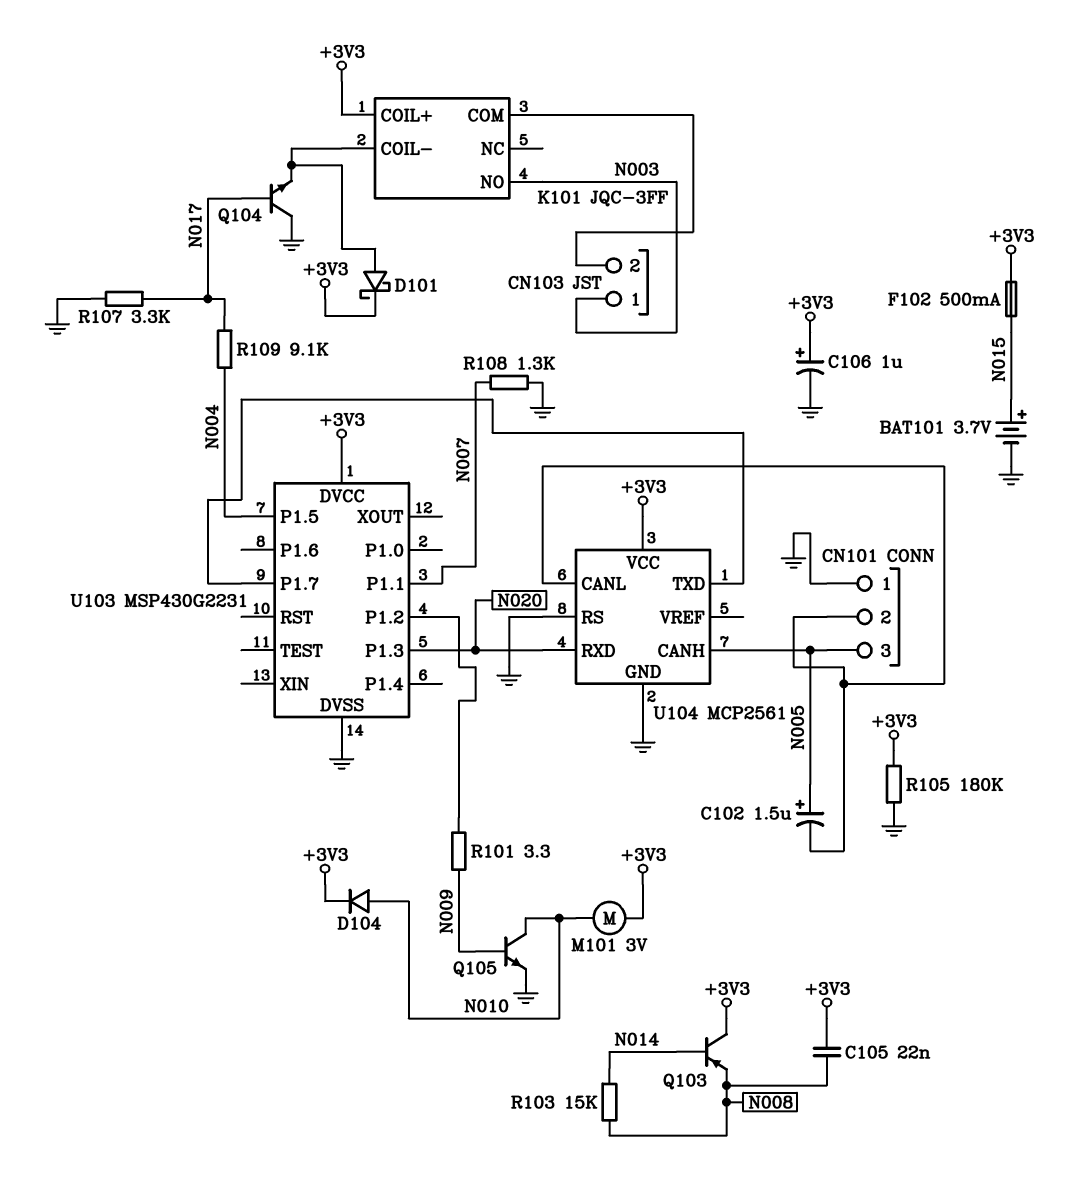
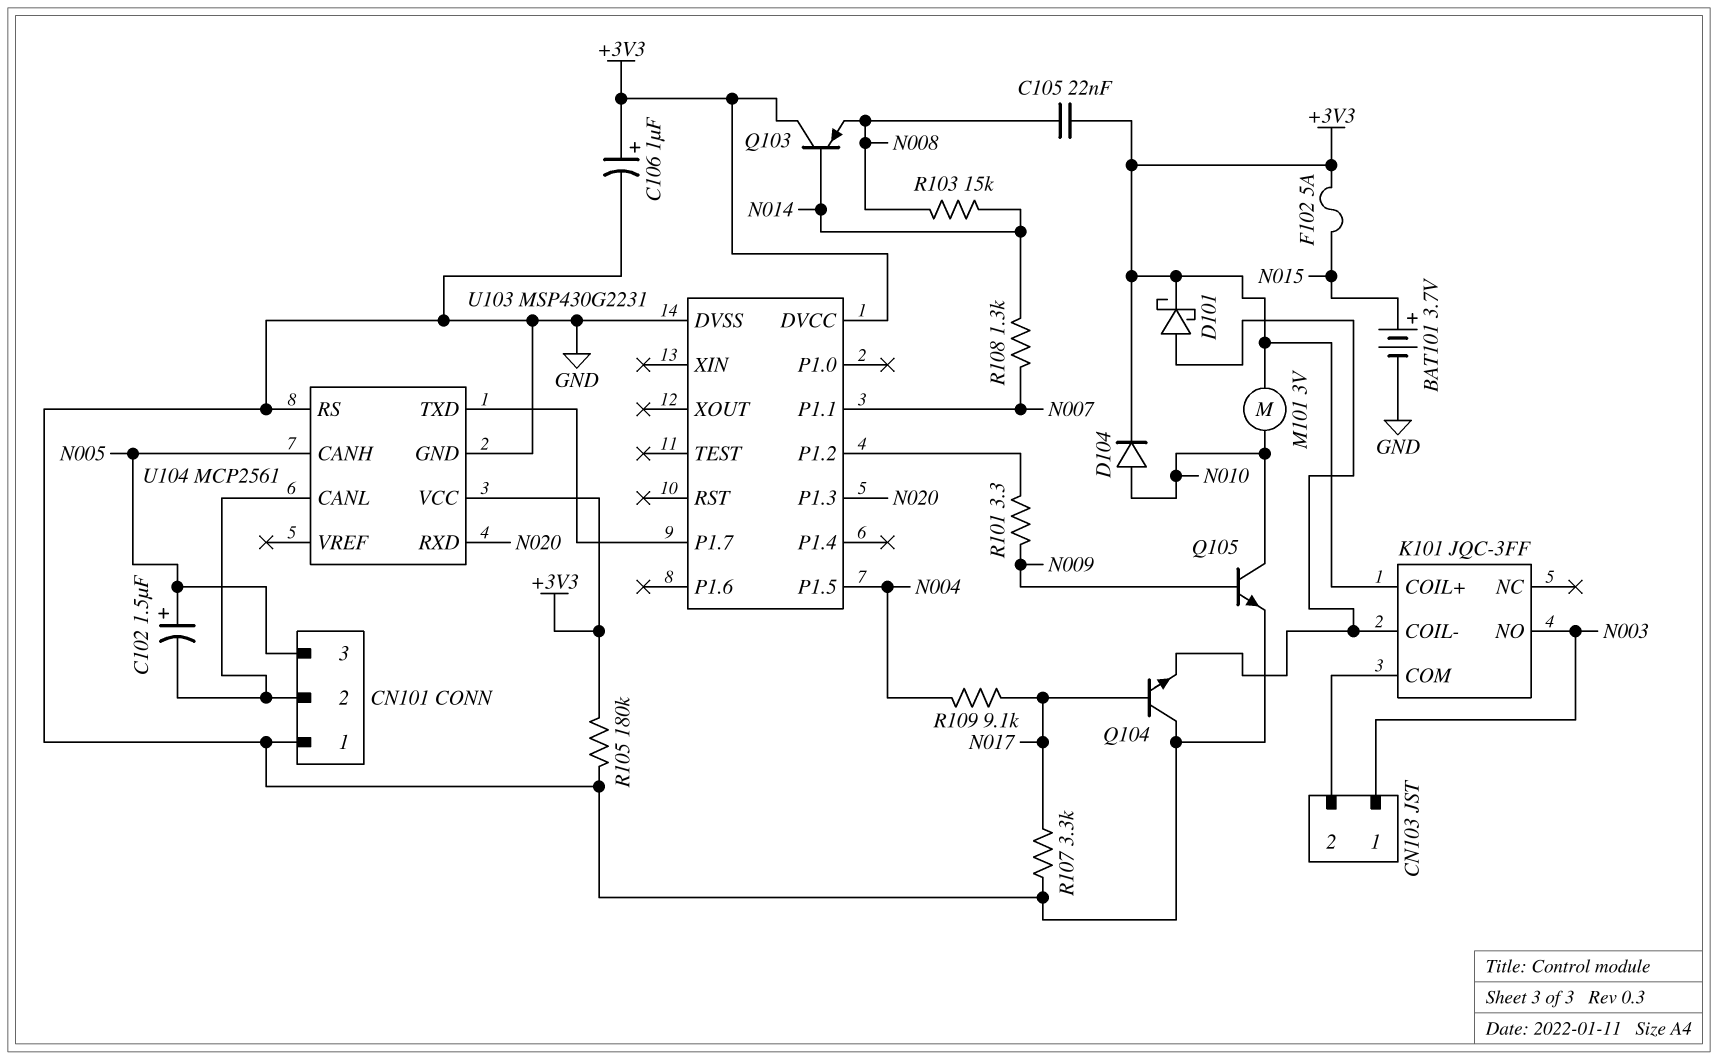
F102: 500mA (+3V3, N015) -> 5A (+3V3, N015)
R108: 1.3k (GND, N007) -> 1.3k (N007, N014)

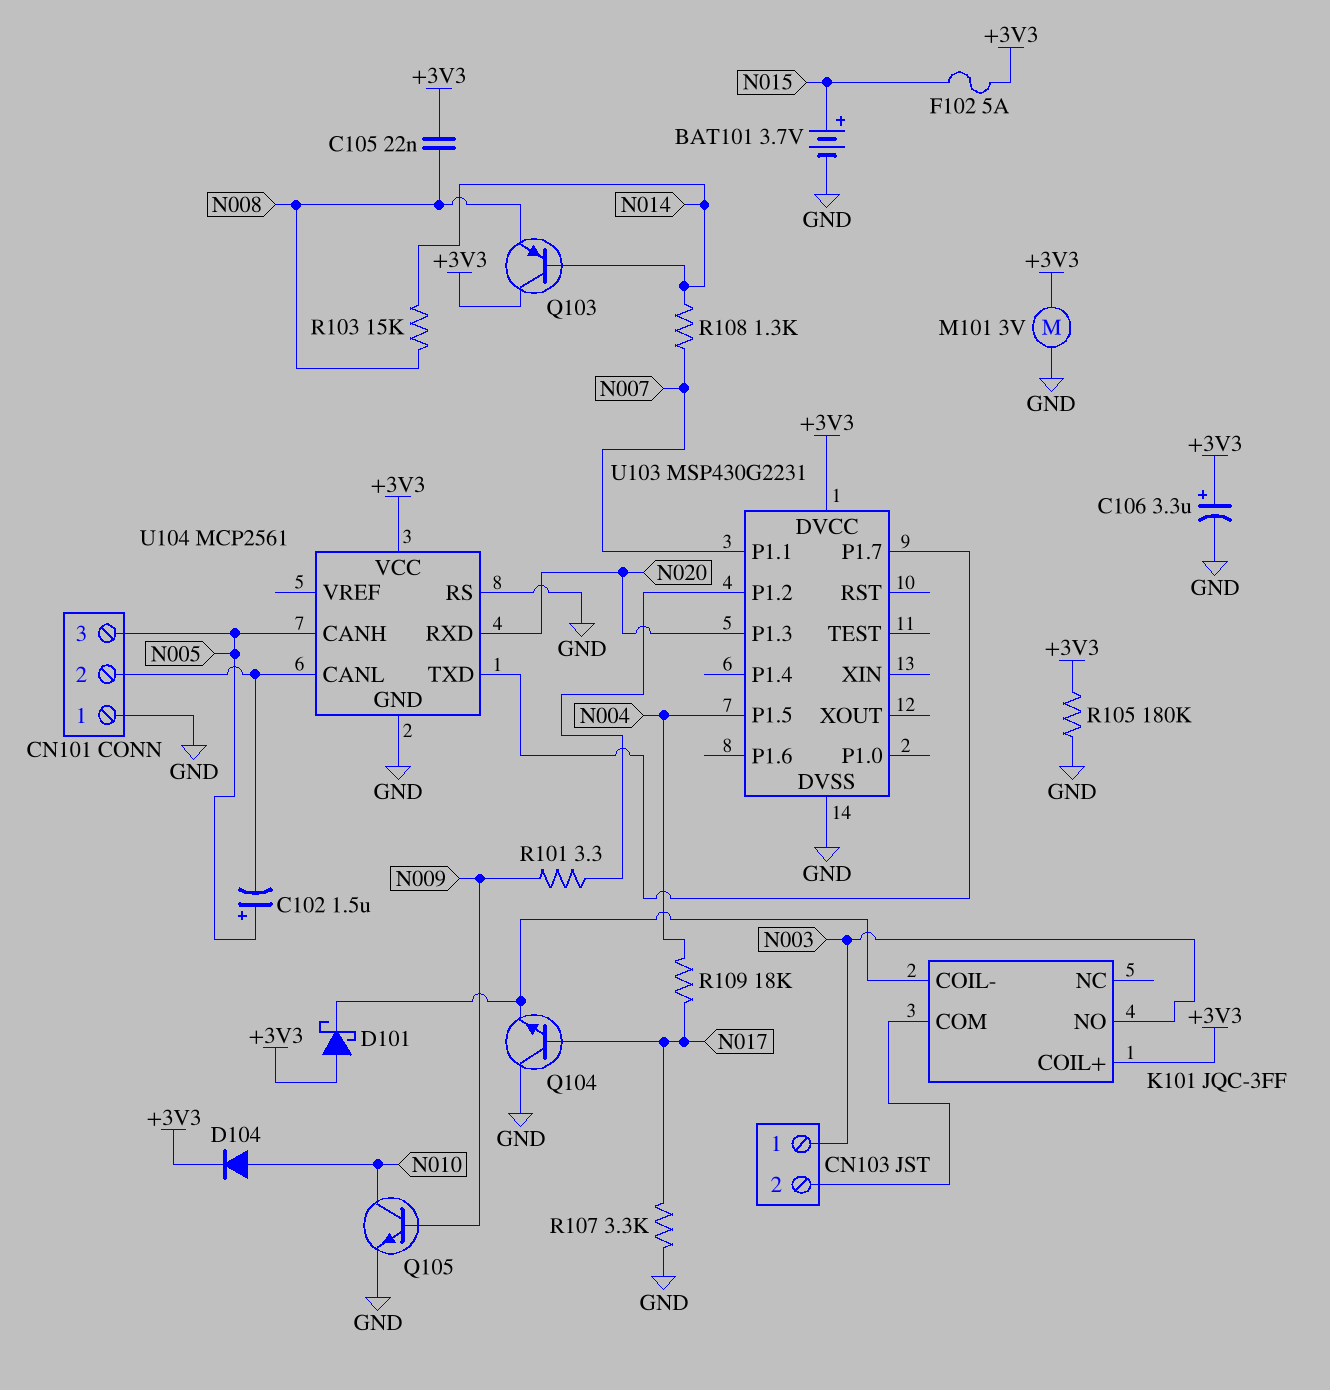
C106: 1uF (plus +3V3, minus GND) -> 3.3uF (plus +3V3, minus GND)
D101: schottky (A K101/COIL-, K +3V3) -> schottky (A +3V3, K K101/COIL-)
M101: motor 3V (+3V3, N010) -> motor 3V (+3V3, GND)
R109: 9.1k (N004, N017) -> 18k (N004, N017)

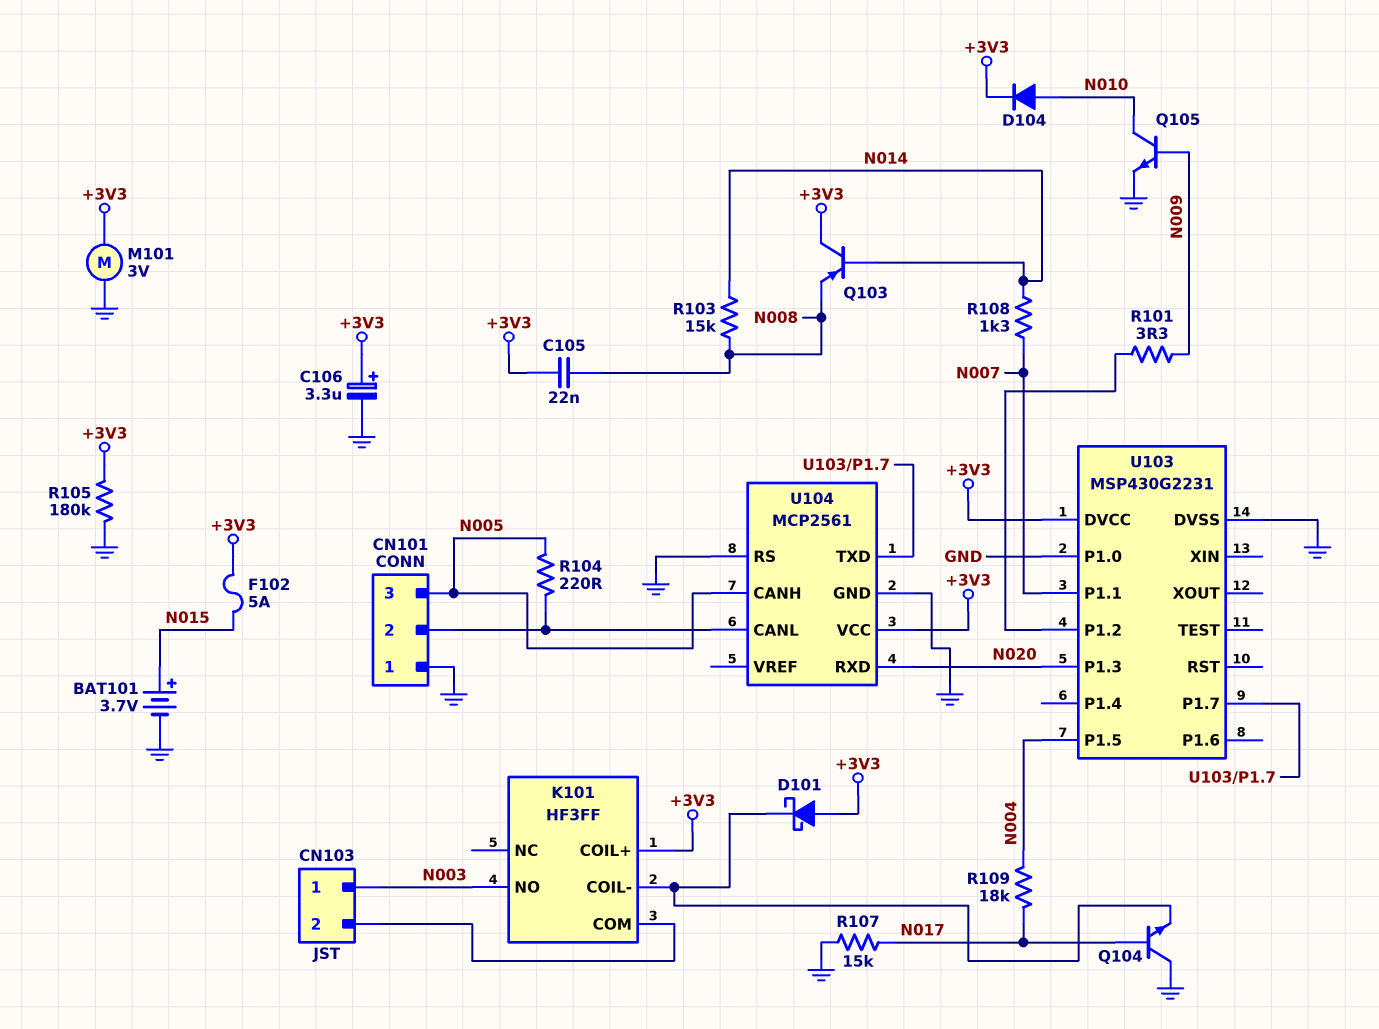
C102: 1.5uF (plus N005, minus CN101/2) -> none
K101: JQC-3FF -> HF3FF
R104: none -> 220 (CN101/2, N005)
R107: 3.3k (GND, N017) -> 15k (GND, N017)
U103 pin P1.0: none -> GND

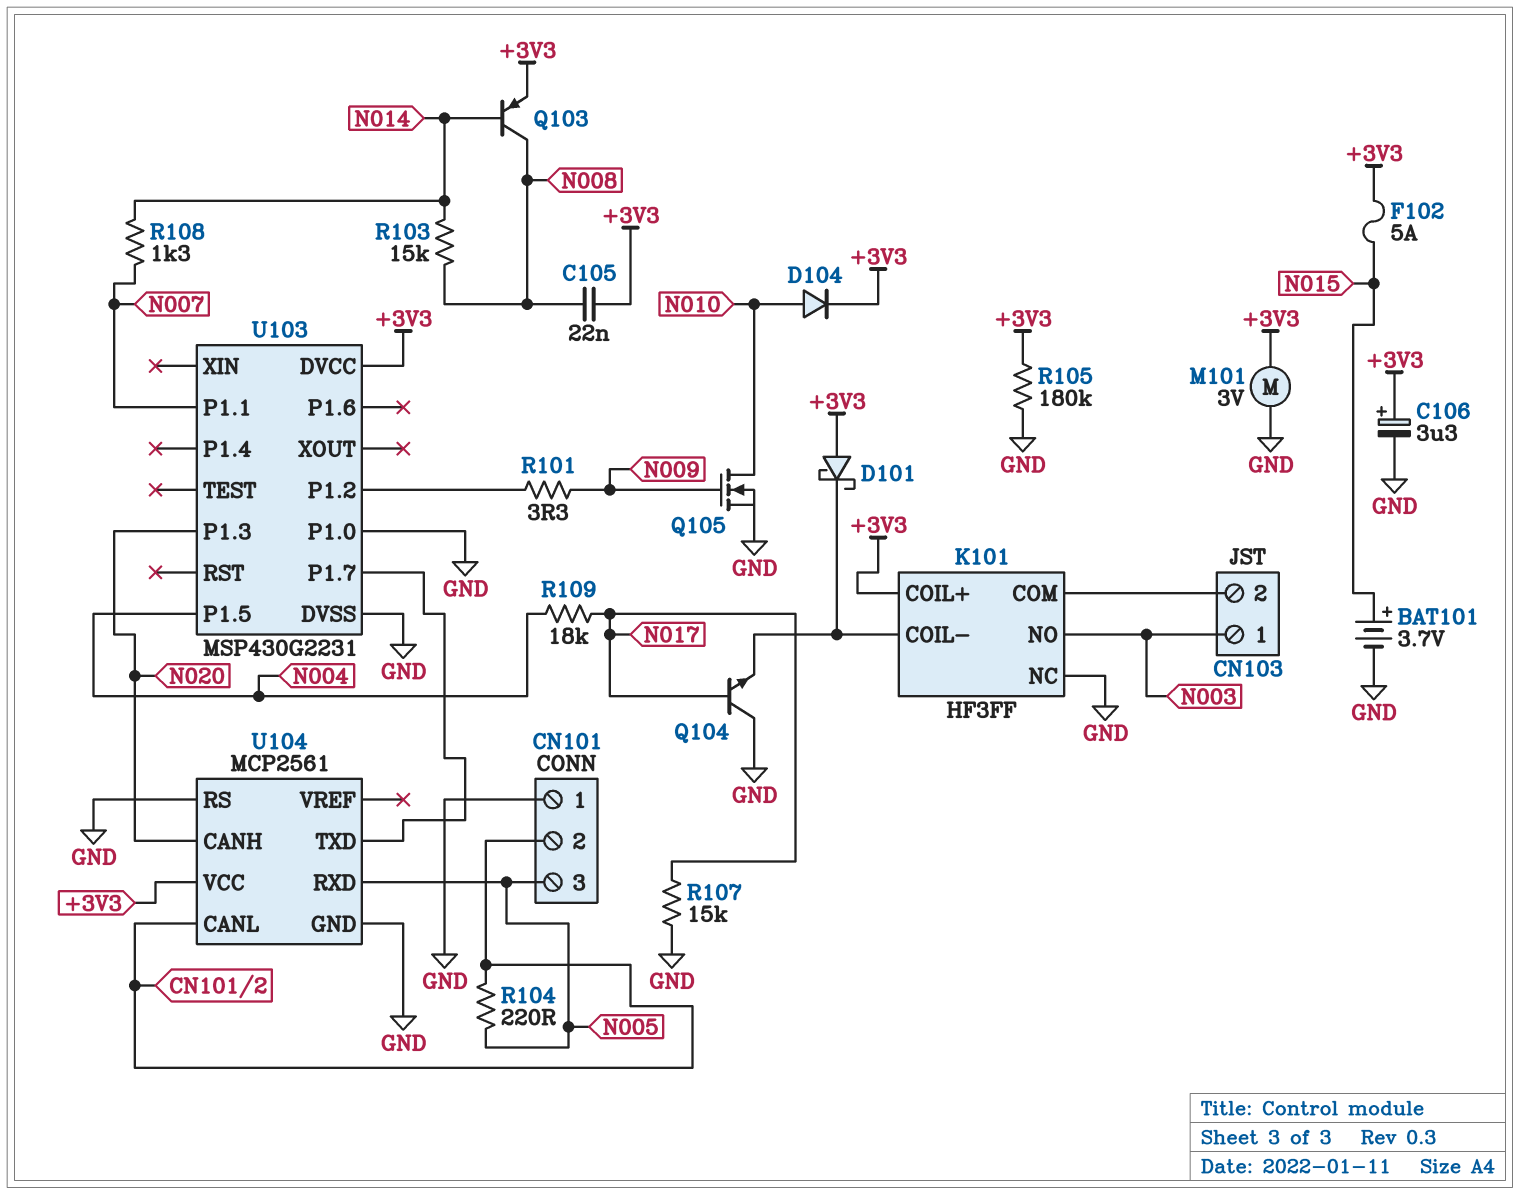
K101 pin NC: none -> GND
Q103: PNP (B N014, C +3V3, E N008) -> PNP (B N014, C N008, E +3V3)
Q105: NPN (B N009, C N010, E GND) -> NMOS (G N009, D N010, S GND)
U104 pin CANH: N005 -> N020
U104 pin RXD: N020 -> N005

